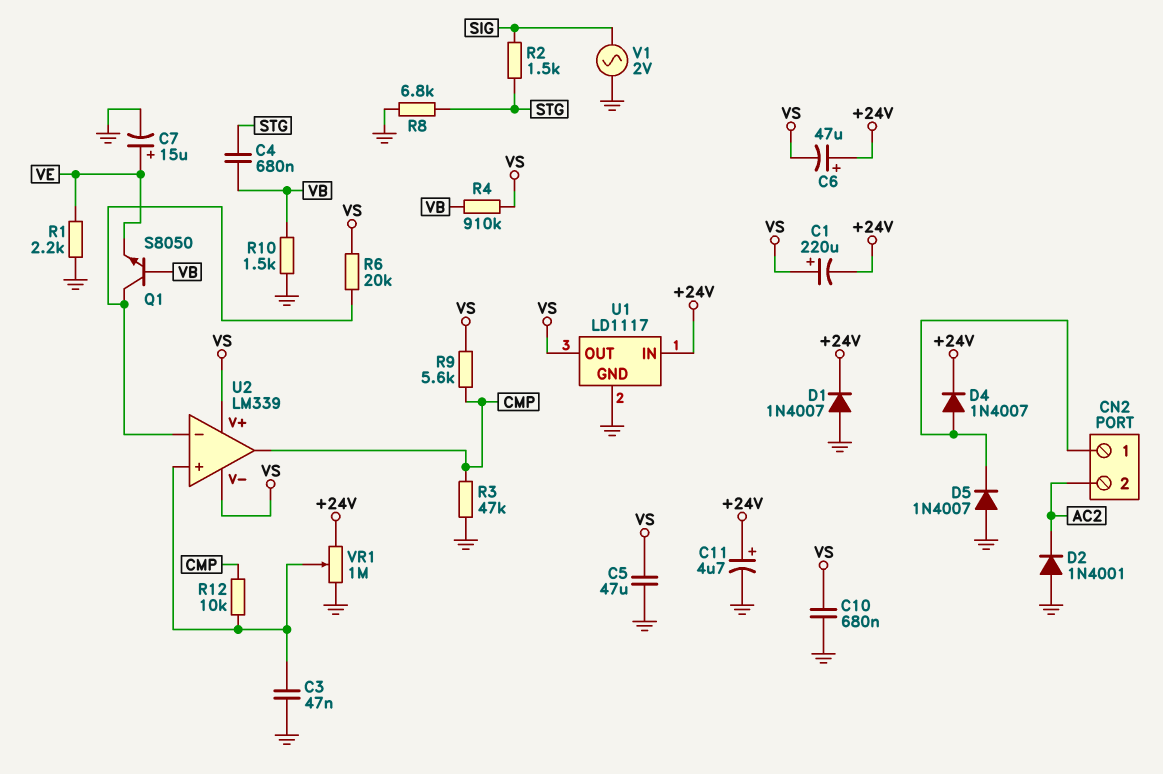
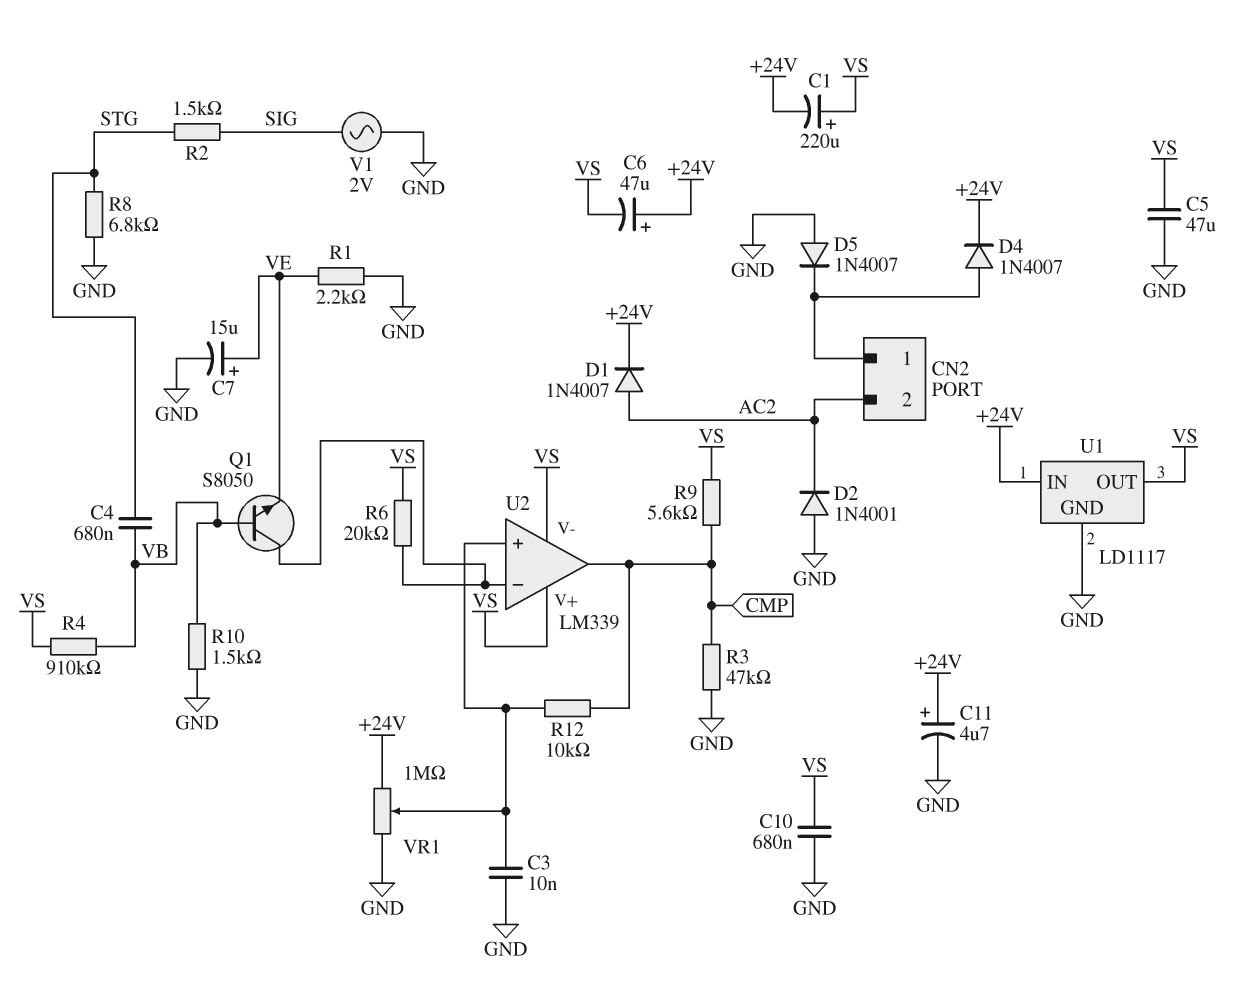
C3: 47nF (GND, U2/in+) -> 10nF (GND, U2/in+)
D1: diode 1N4007 (A GND, K +24V) -> diode 1N4007 (A AC2, K +24V)

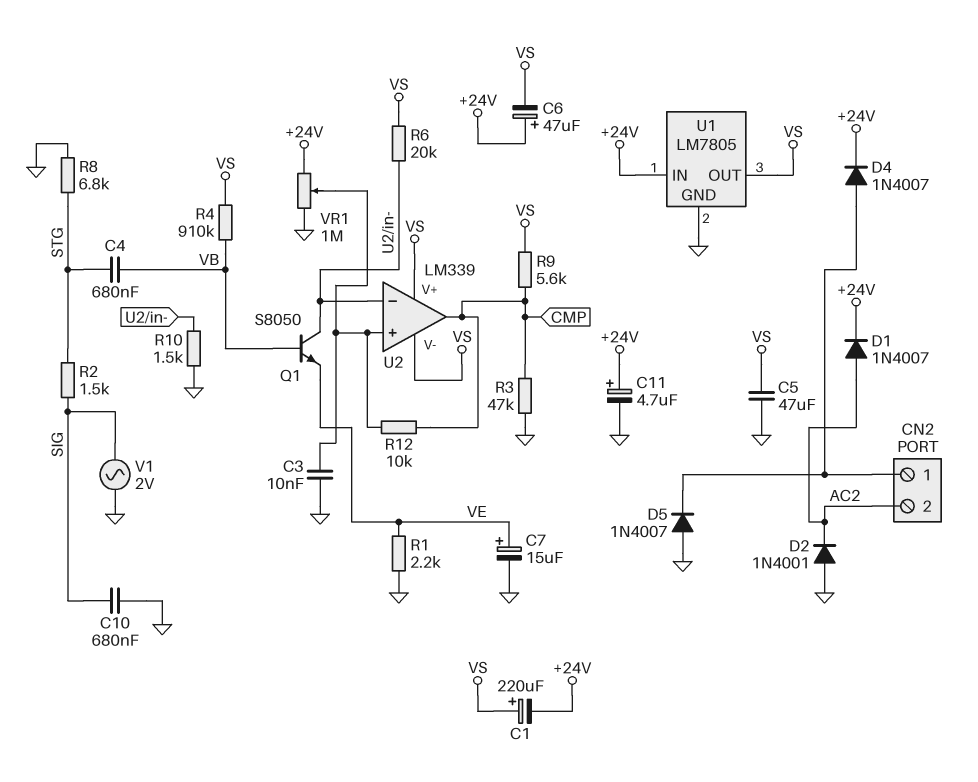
C10: 680nF (GND, VS) -> 680nF (GND, SIG)
R10: 1.5k (GND, VB) -> 1.5k (GND, U2/in-)
U1: LD1117 -> LM7805

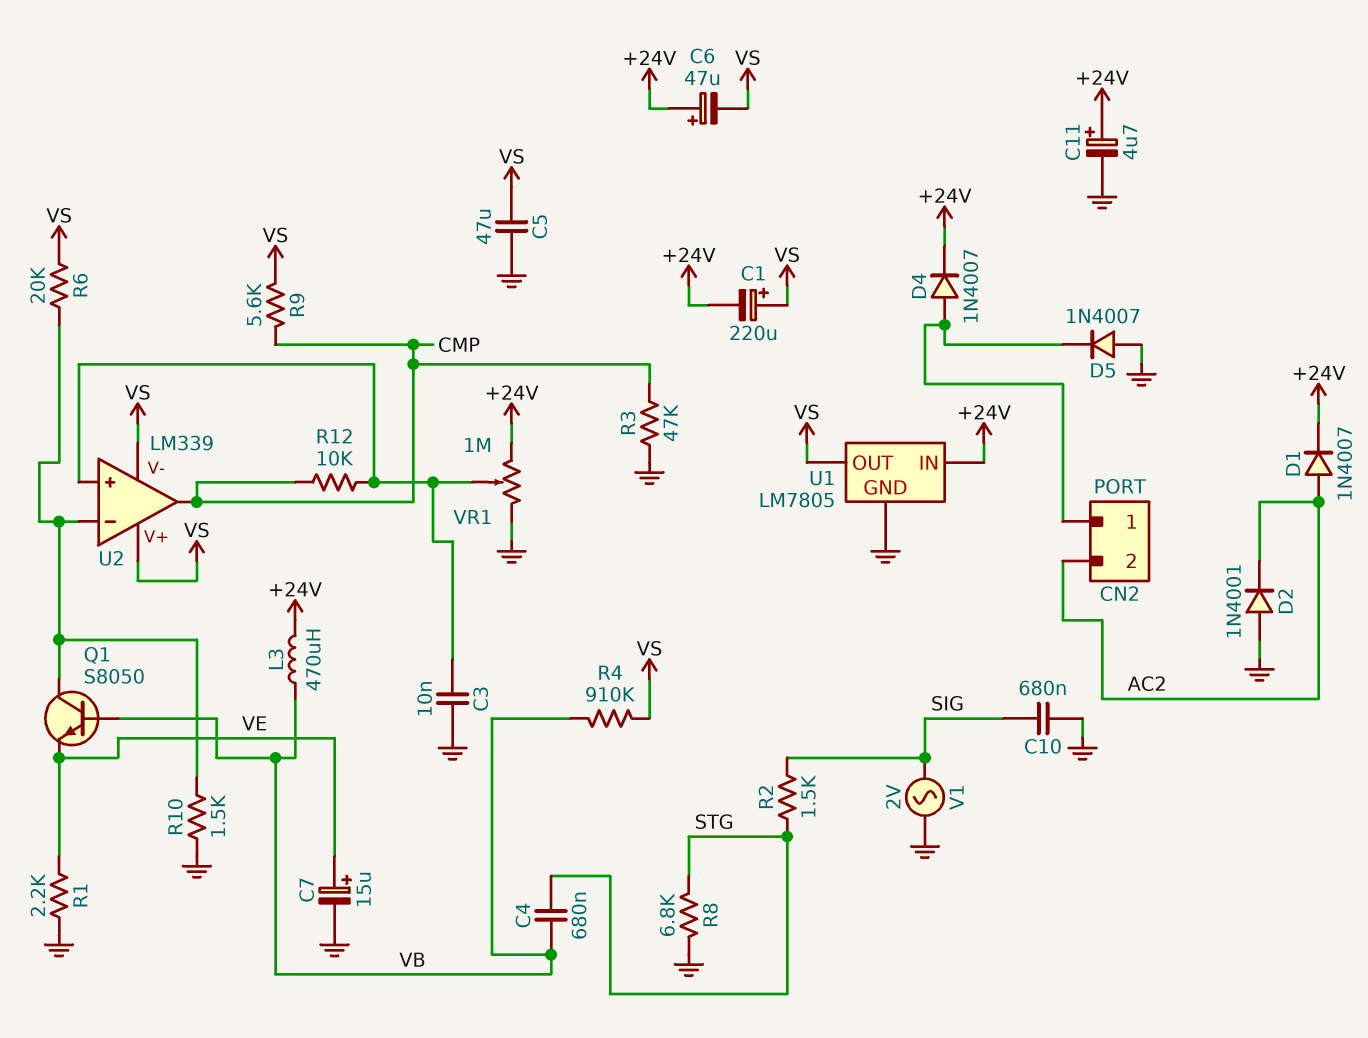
L3: none -> 470uH (+24V, VB)

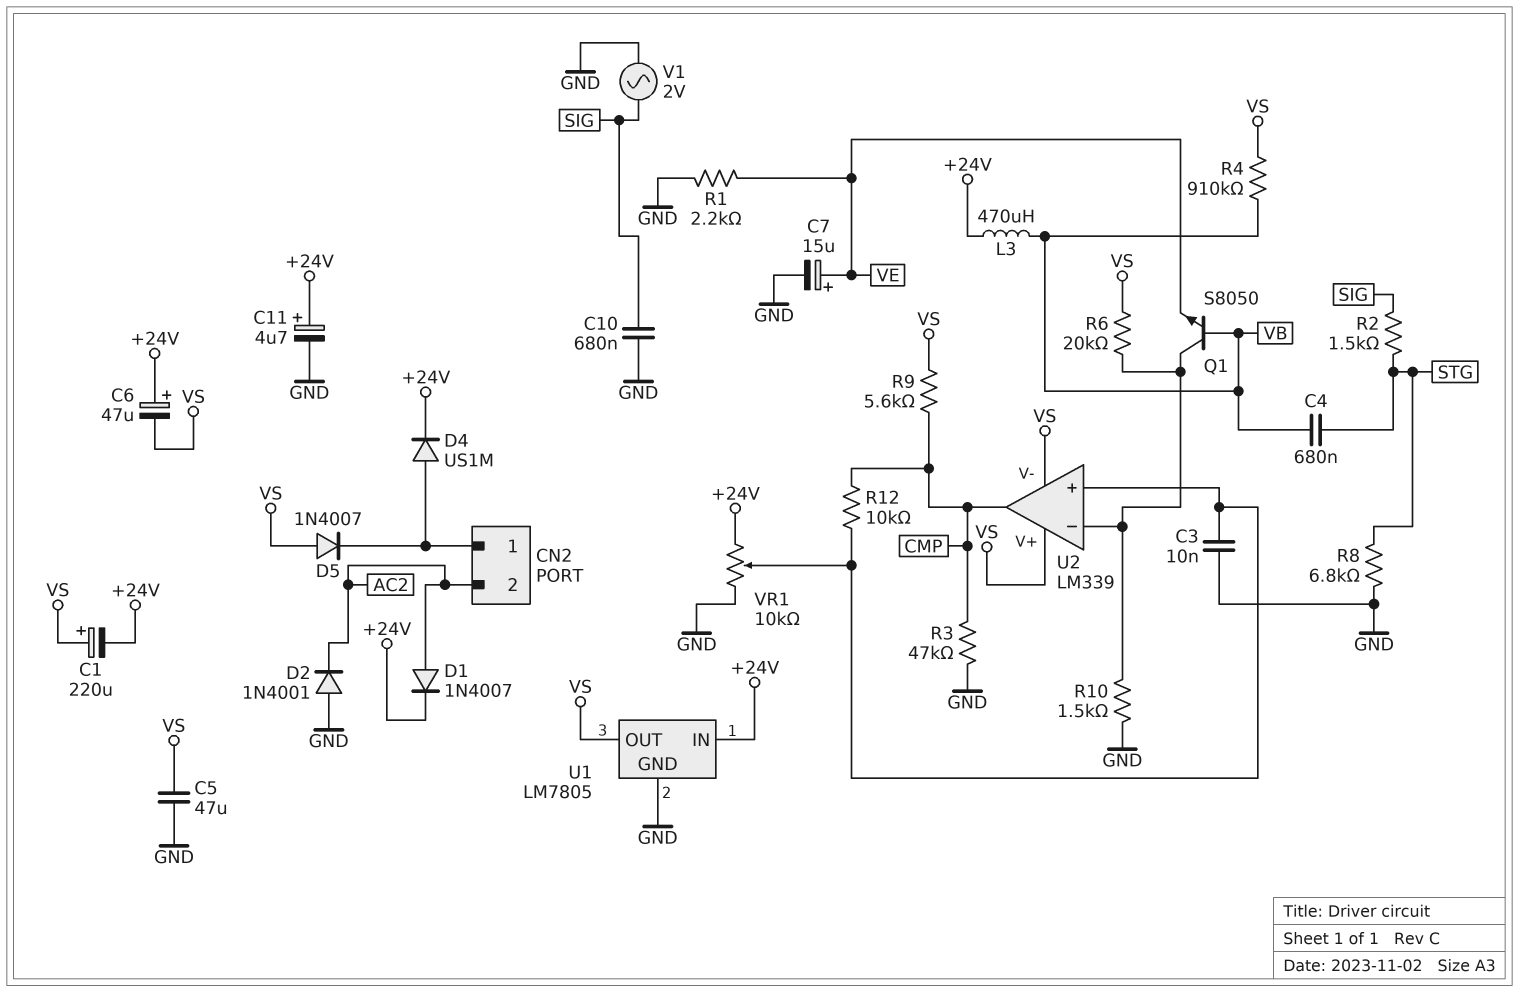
D4: diode 1N4007 (A CN2/1, K +24V) -> diode US1M (A CN2/1, K +24V)
D5: diode 1N4007 (A GND, K CN2/1) -> diode 1N4007 (A VS, K CN2/1)
VR1: 1M (+24V, GND, wiper U2/in+) -> 10k (+24V, GND, wiper U2/in+)

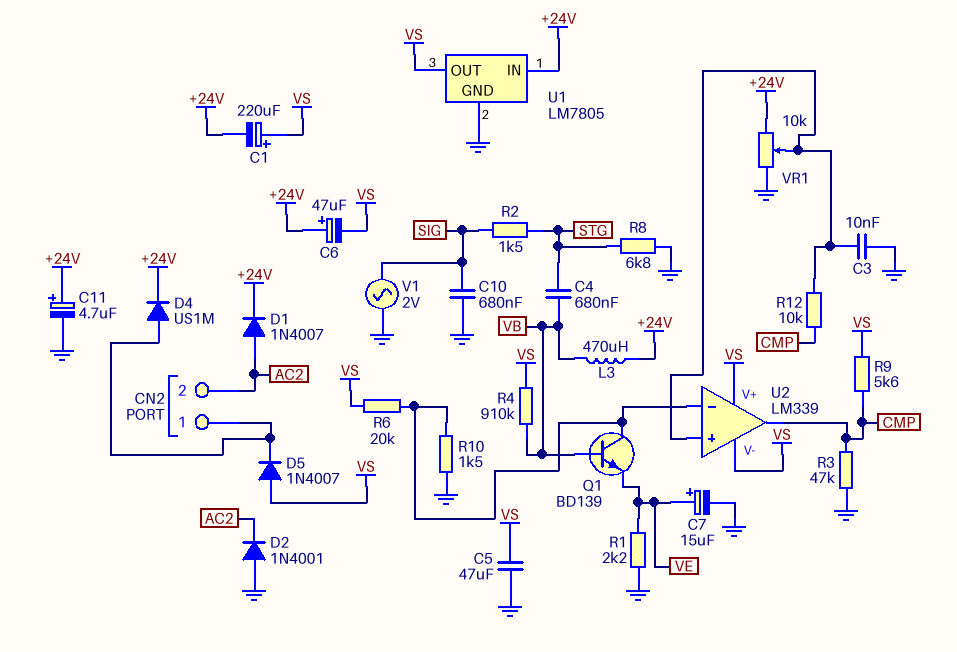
Q1: NPN S8050 (B VB, C U2/in-, E VE) -> NPN BD139 (B VB, C U2/in-, E VE)

